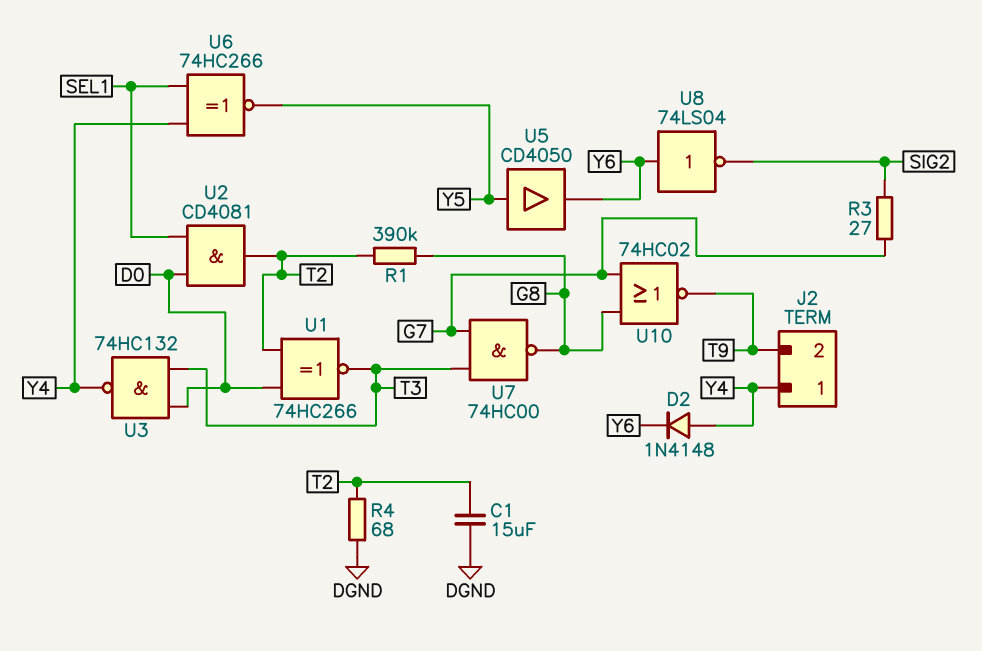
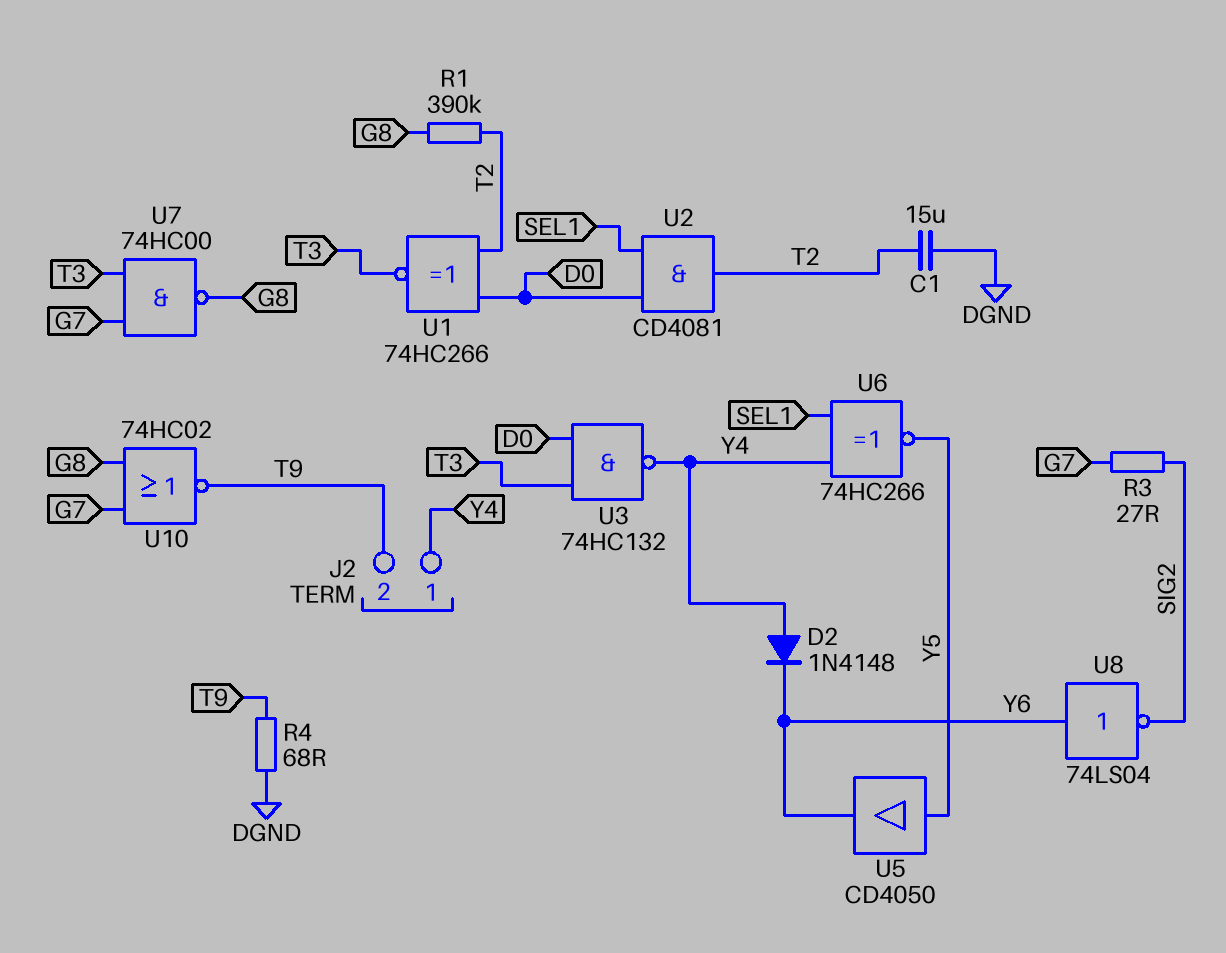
R4: 68 (DGND, T2) -> 68 (DGND, T9)

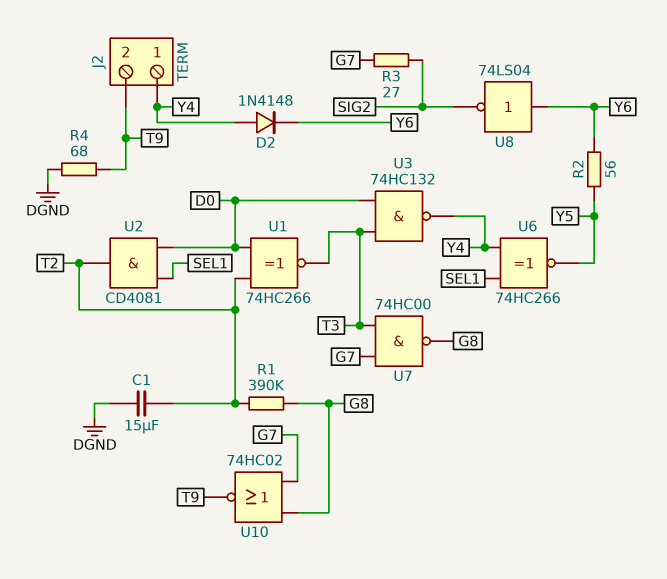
R2: none -> 56 (Y5, Y6)
U5: buffer CD4050 (in Y5, out Y6) -> none

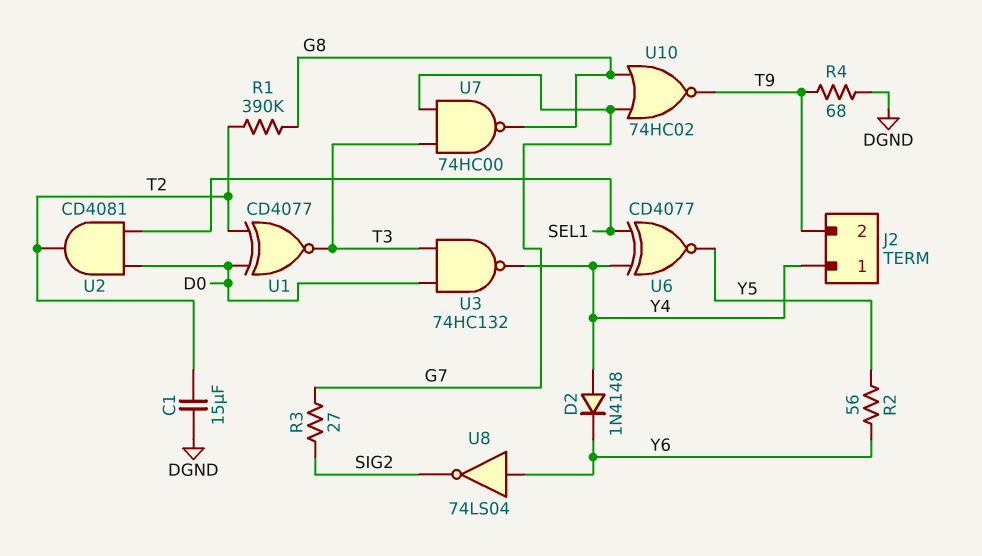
U1: XNOR 74HC266 (in D0, in T2, out T3) -> XNOR CD4077 (in D0, in T2, out T3)
U6: XNOR 74HC266 (in SEL1, in Y4, out Y5) -> XNOR CD4077 (in SEL1, in Y4, out Y5)

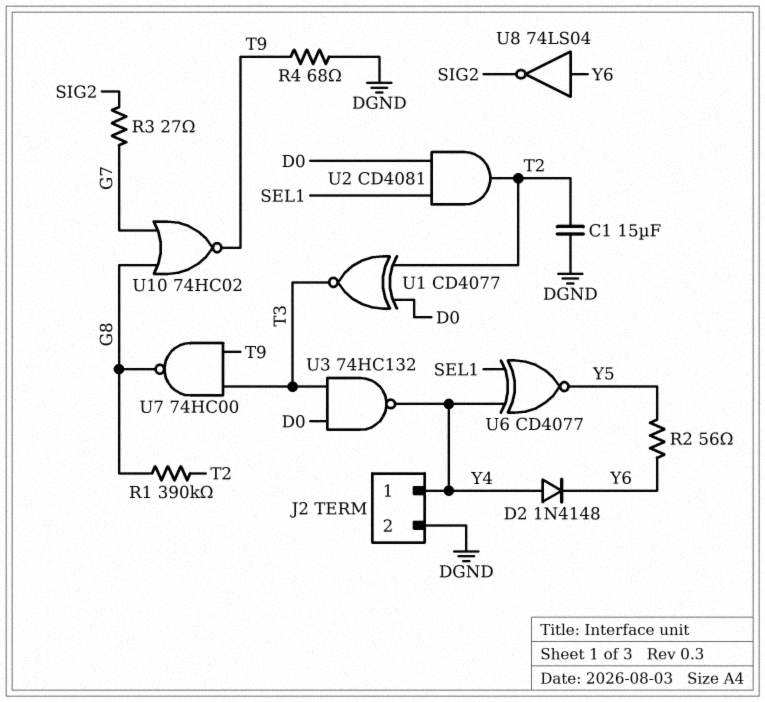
J2 pin 2: T9 -> DGND
U7: NAND 74HC00 (in G7, in T3, out G8) -> NAND 74HC00 (in T3, in T9, out G8)

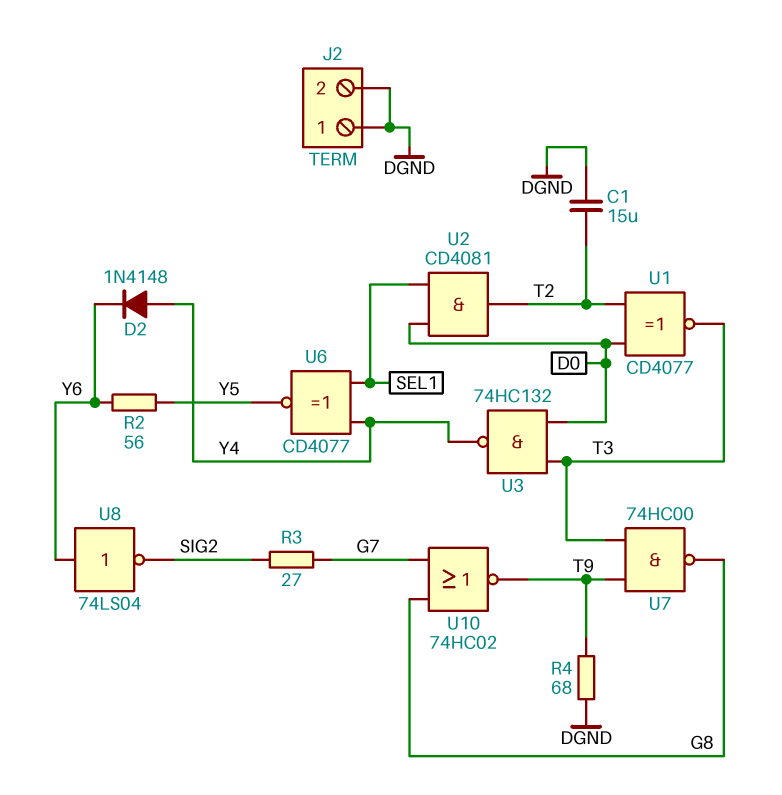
J2 pin 1: Y4 -> DGND
R1: 390k (G8, T2) -> none

